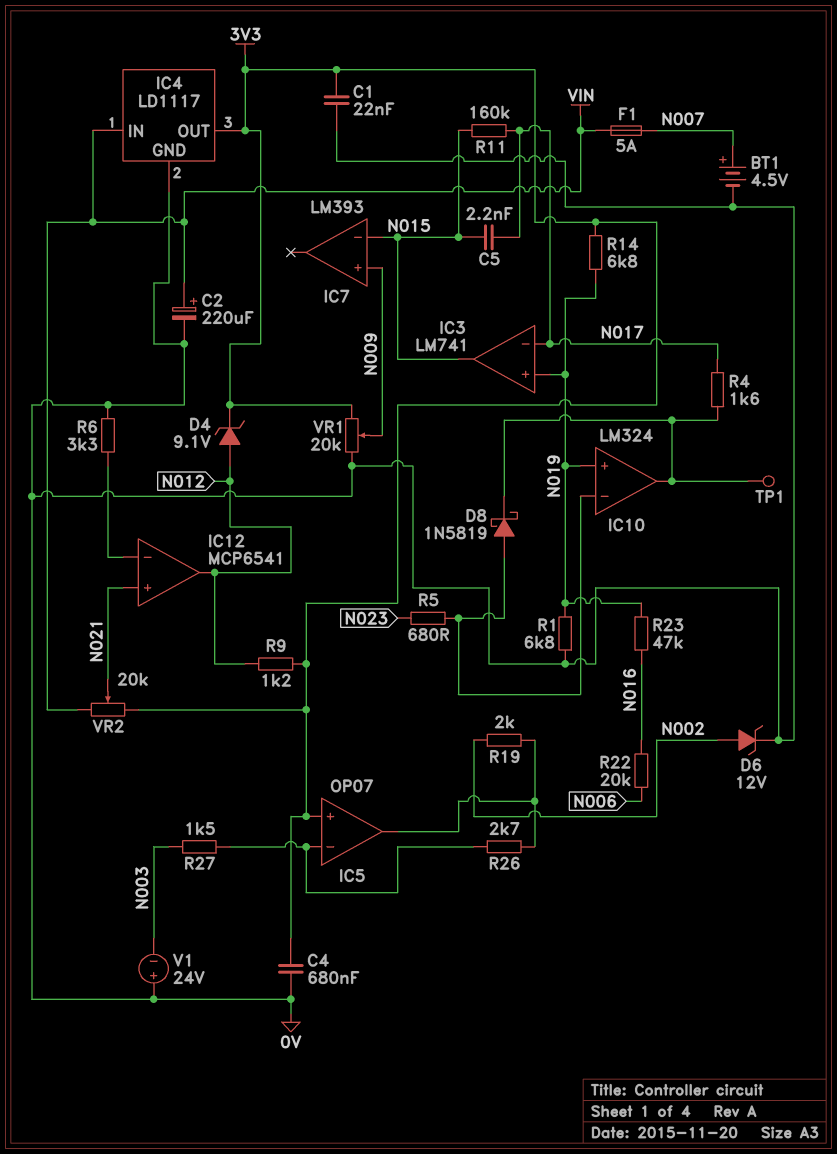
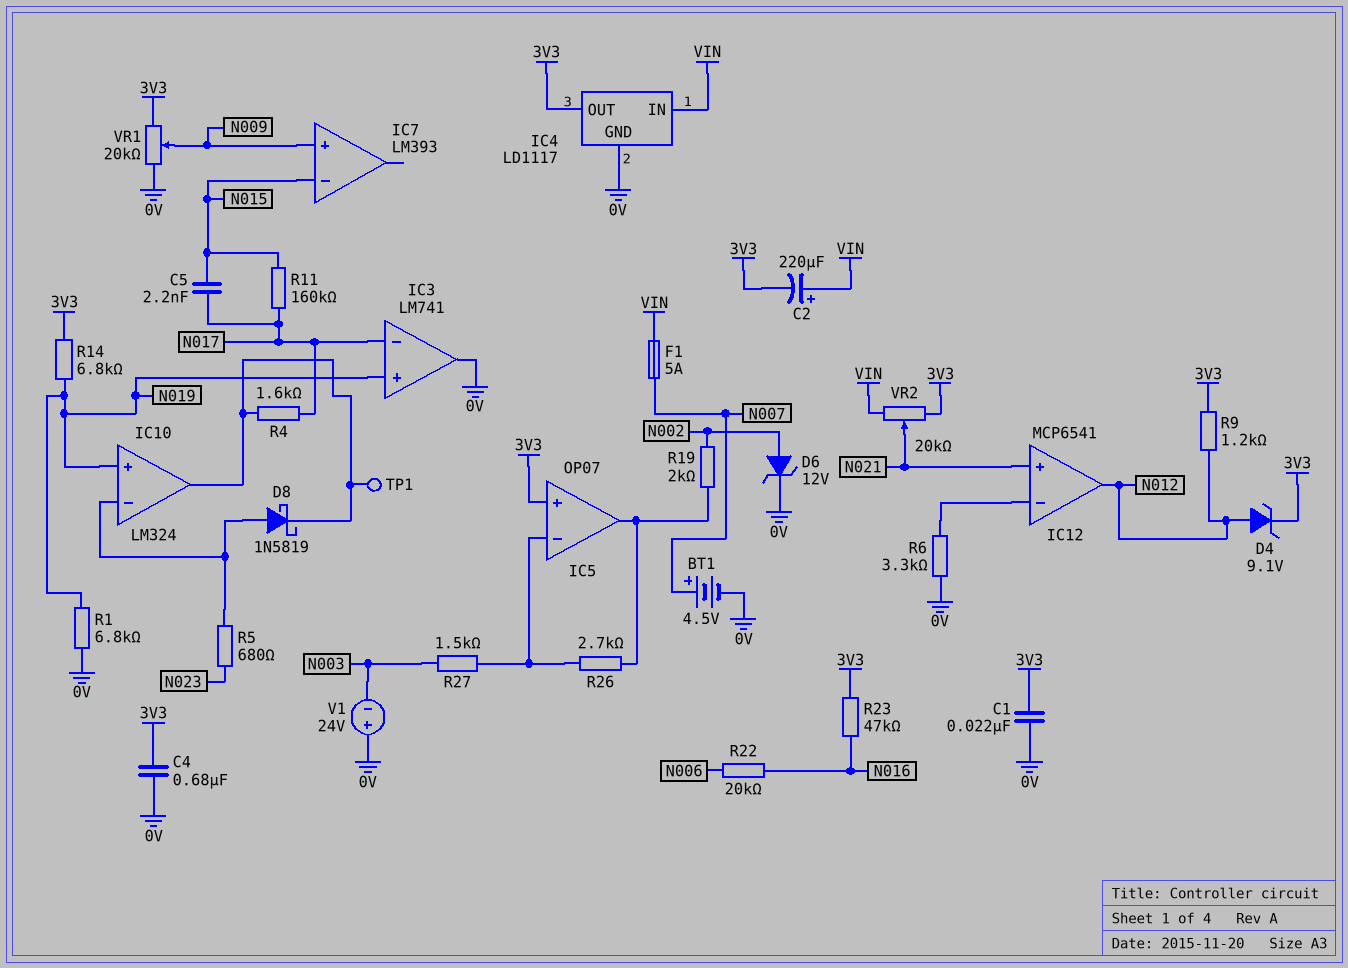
C2: 220uF (plus VIN, minus 0V) -> 220uF (plus VIN, minus 3V3)
IC3 pin out: N015 -> 0V
R23: 47k (N016, N019) -> 47k (3V3, N016)

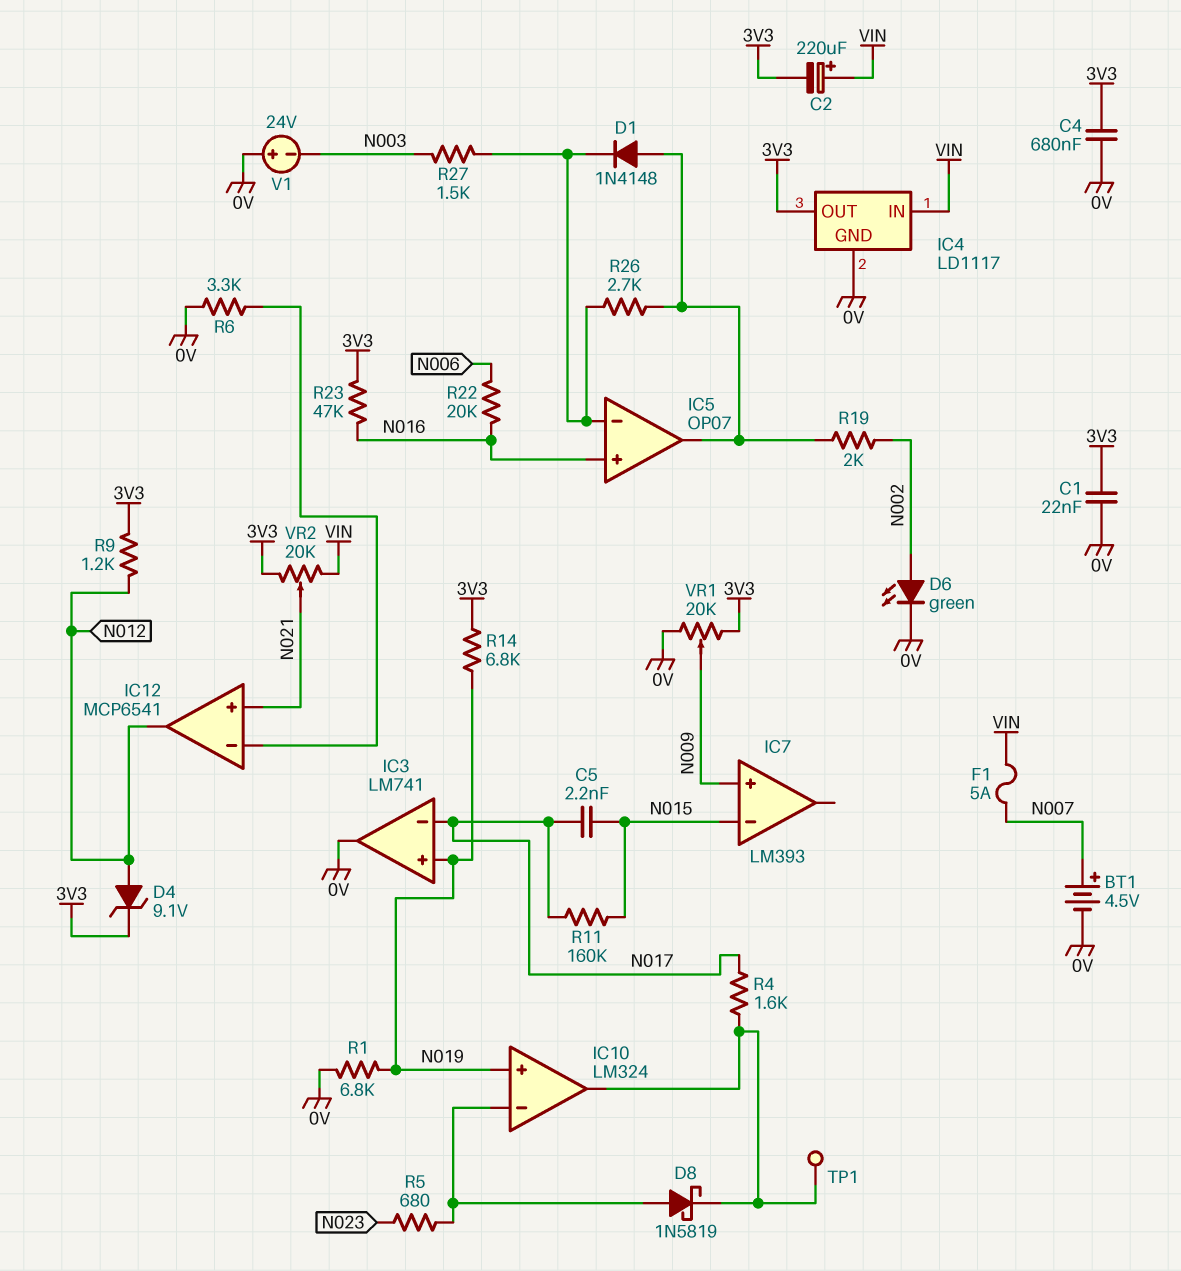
D1: none -> diode 1N4148 (A IC5/out, K IC5/in-)
D6: zener 12V (A N002, K 0V) -> LED green (A N002, K 0V)
IC5 pin in+: 3V3 -> N016

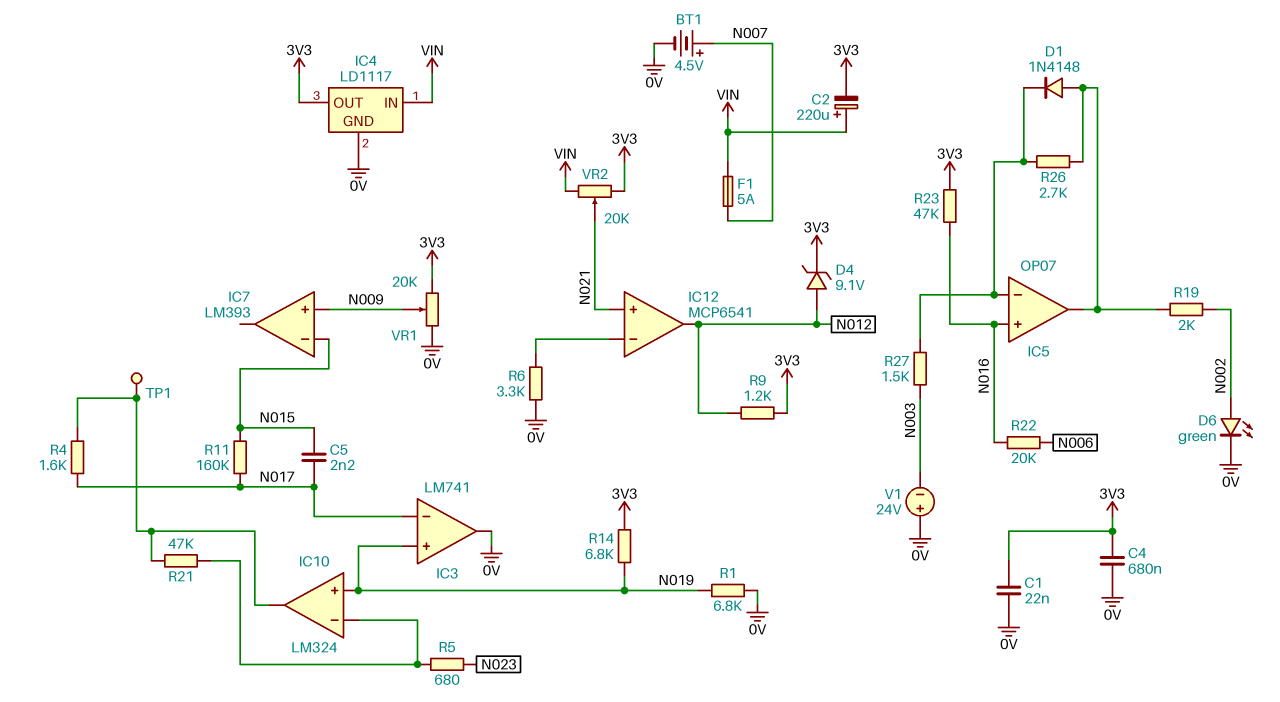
D8: schottky 1N5819 (A IC10/in-, K IC10/out) -> none
R21: none -> 47k (IC10/in-, IC10/out)

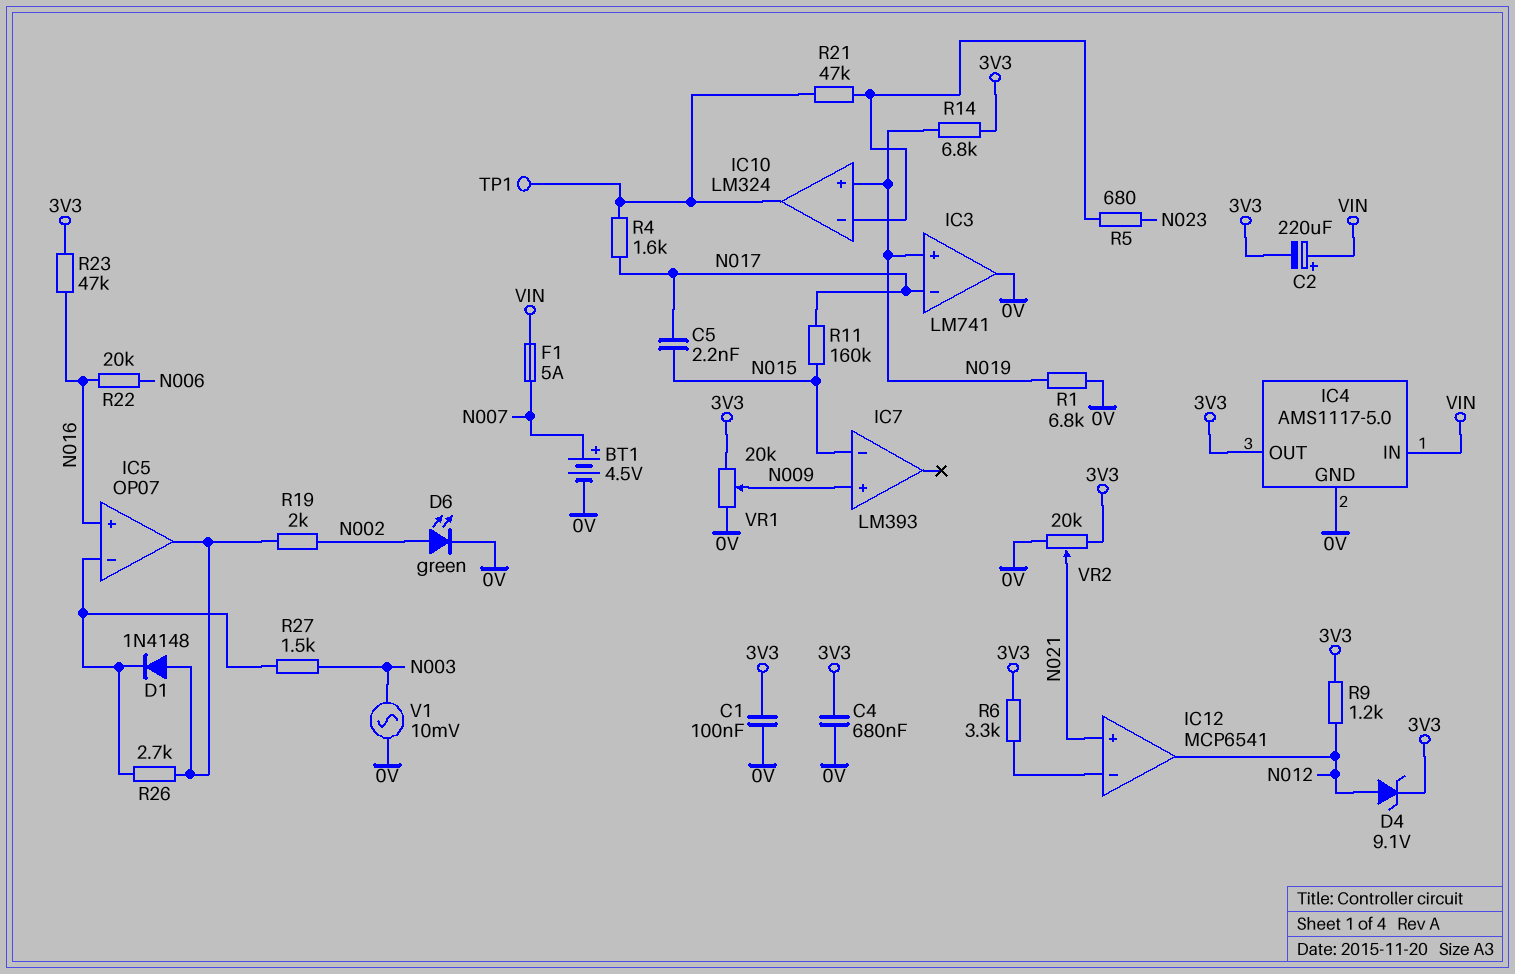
C1: 22nF (0V, 3V3) -> 100nF (0V, 3V3)
IC4: LD1117 -> AMS1117-5.0
R6: 3.3k (0V, IC12/in-) -> 3.3k (3V3, IC12/in-)
V1: 24V (plus 0V, minus N003) -> AC 10mV (0V, N003)
VR2: 20k (3V3, VIN, wiper N021) -> 20k (0V, 3V3, wiper N021)

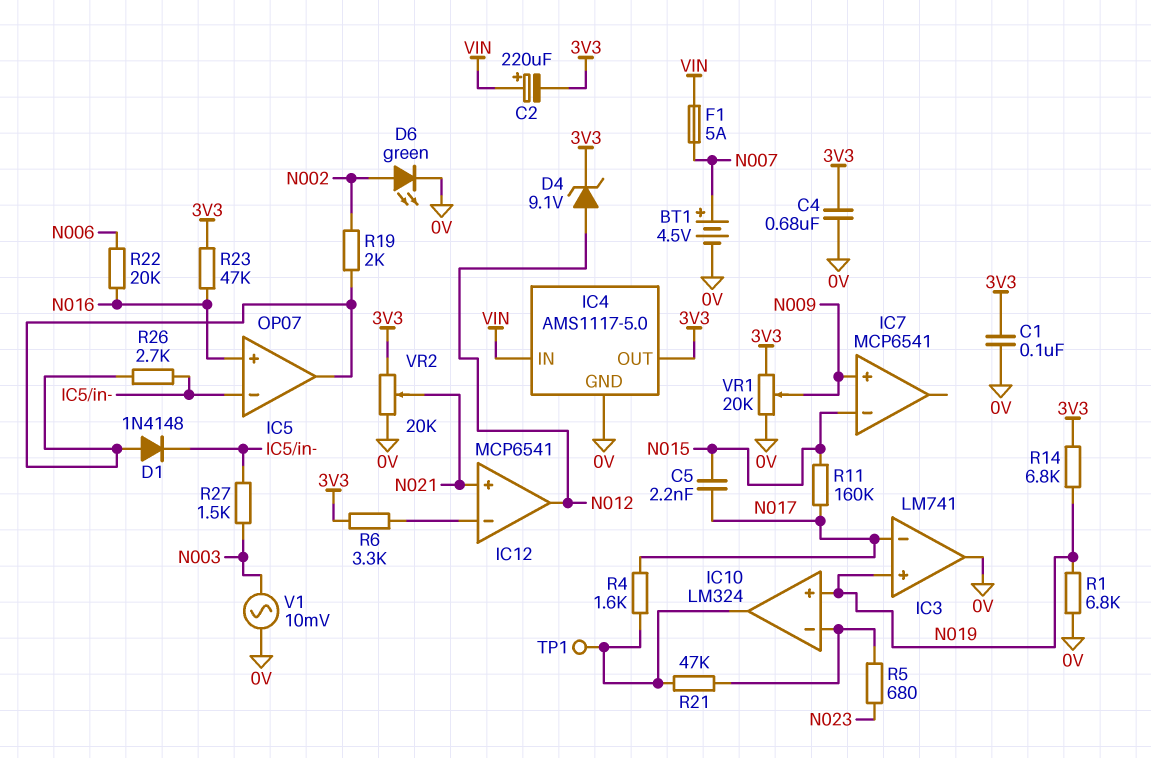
IC7: LM393 -> MCP6541
R9: 1.2k (3V3, N012) -> none

